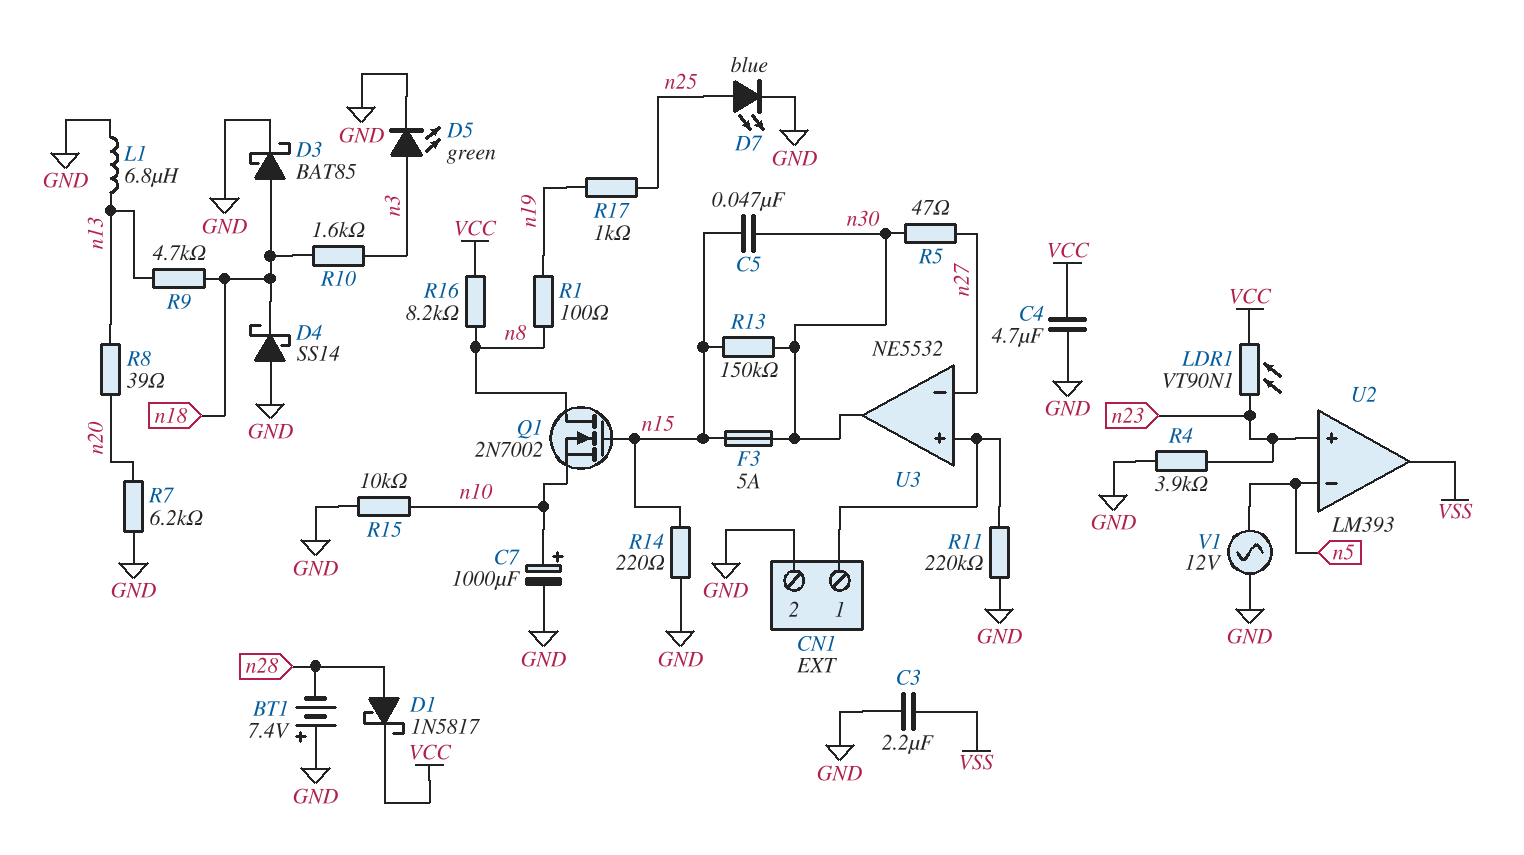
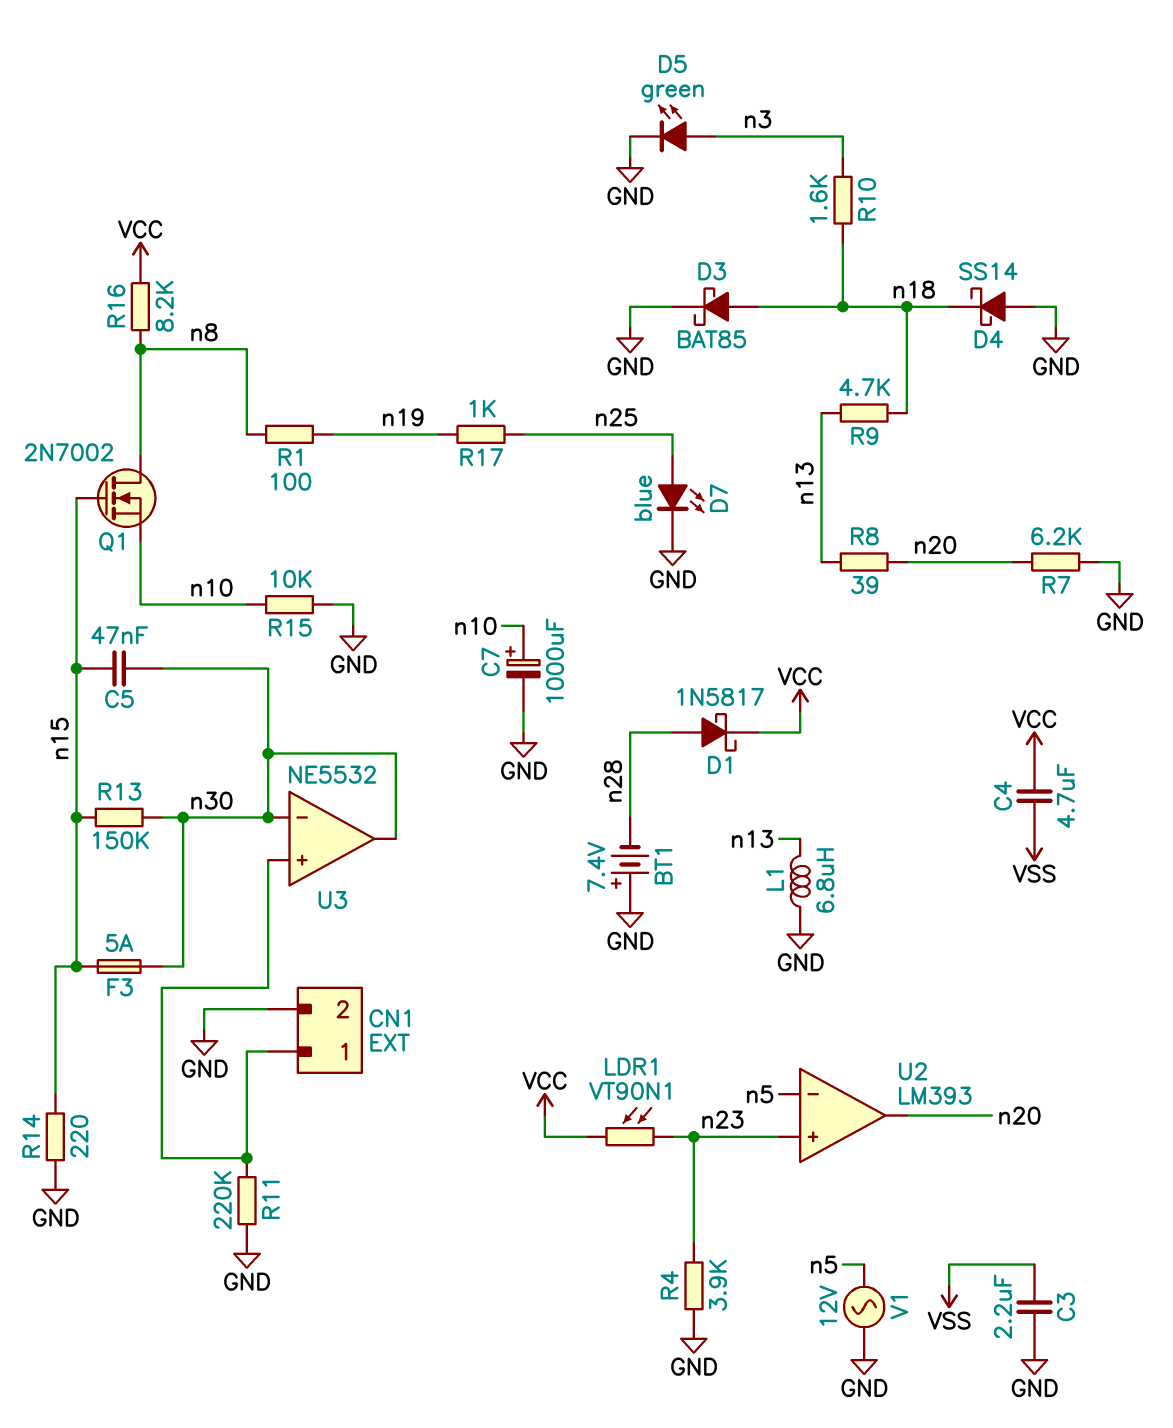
C4: 4.7uF (GND, VCC) -> 4.7uF (VCC, VSS)
R5: 47 (n27, n30) -> none
U2 pin out: VSS -> n20
U3 pin in-: n27 -> n30

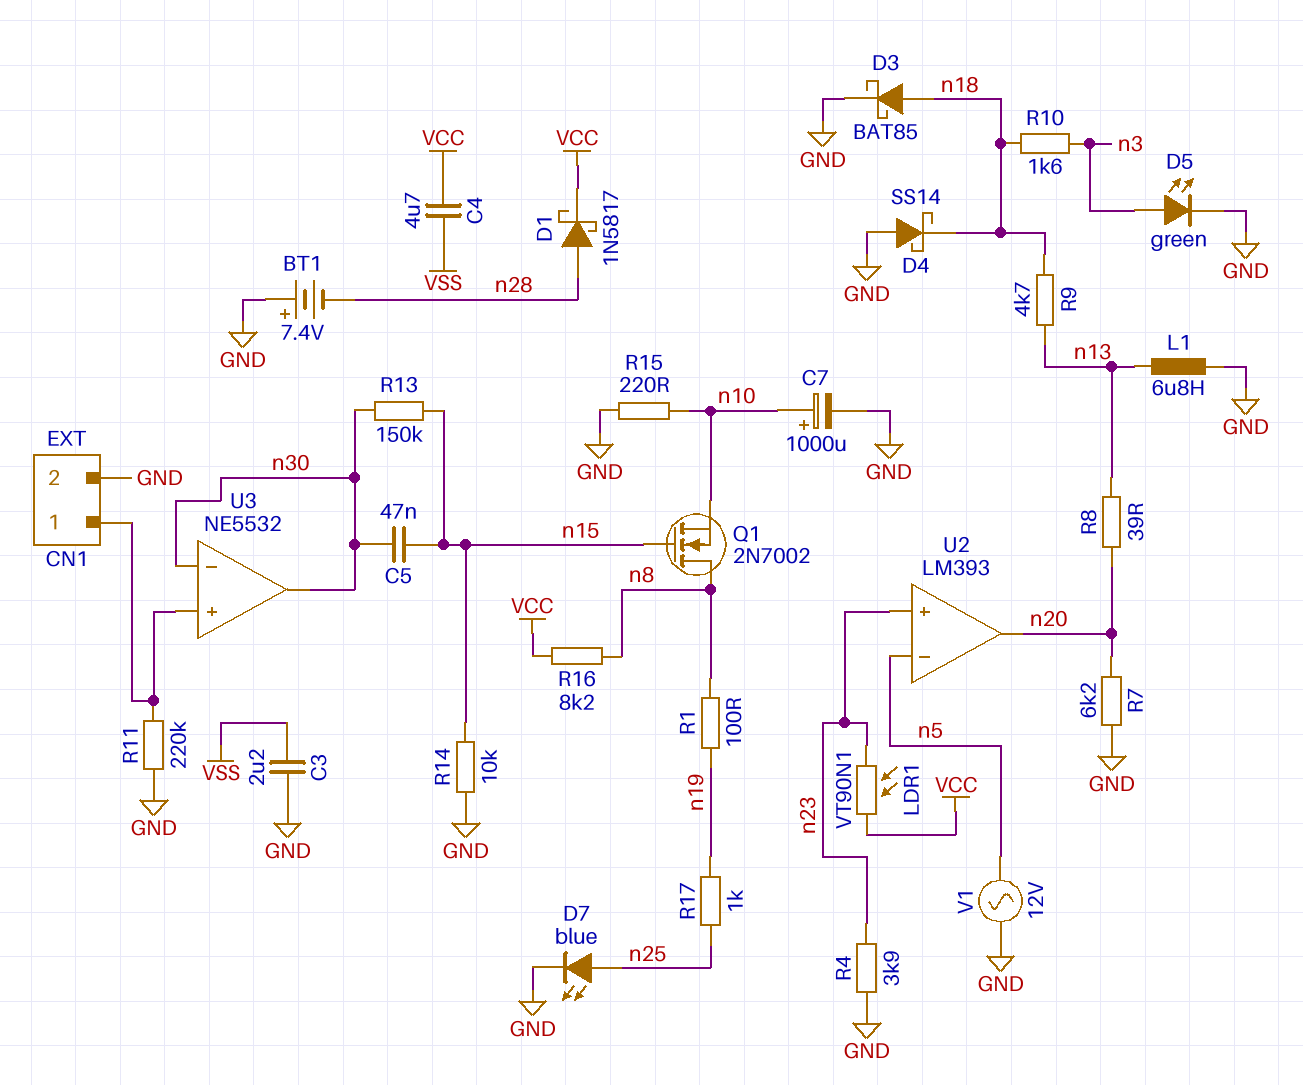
F3: 5A (n15, n30) -> none
R14: 220 (GND, n15) -> 10k (GND, n15)
R15: 10k (GND, n10) -> 220 (GND, n10)

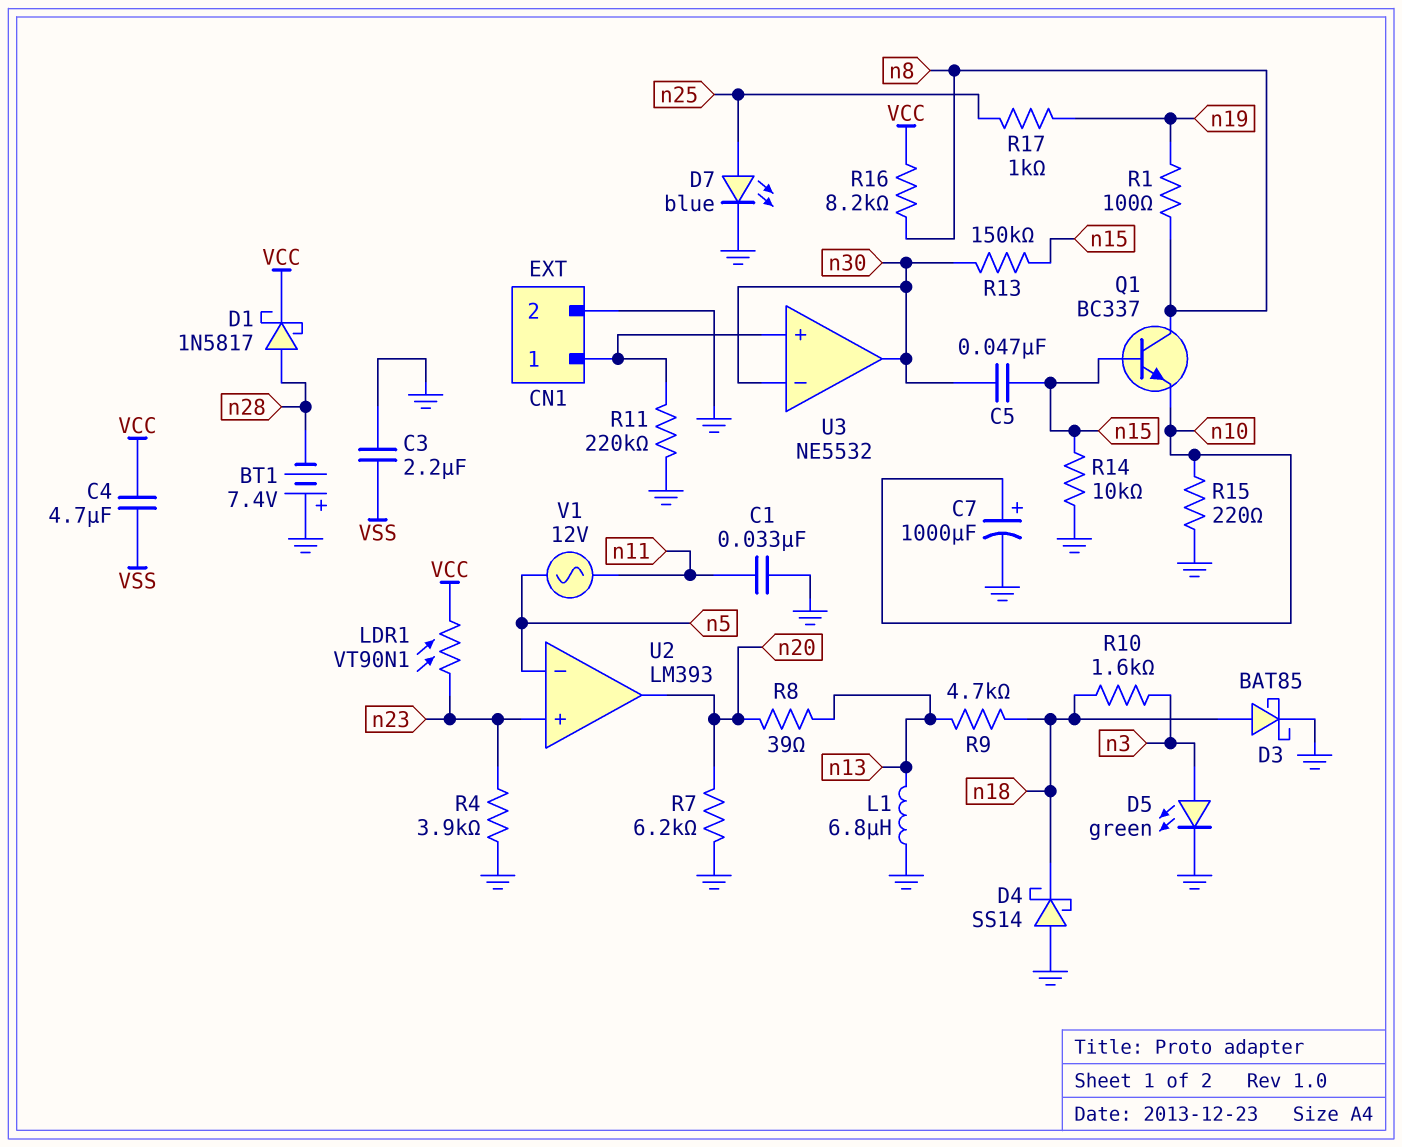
C1: none -> 33nF (GND, n11)
Q1: NMOS 2N7002 (G n15, D n8, S n10) -> NPN BC337 (B n15, C n8, E n10)
V1: AC 12V (GND, n5) -> AC 12V (n5, n11)

